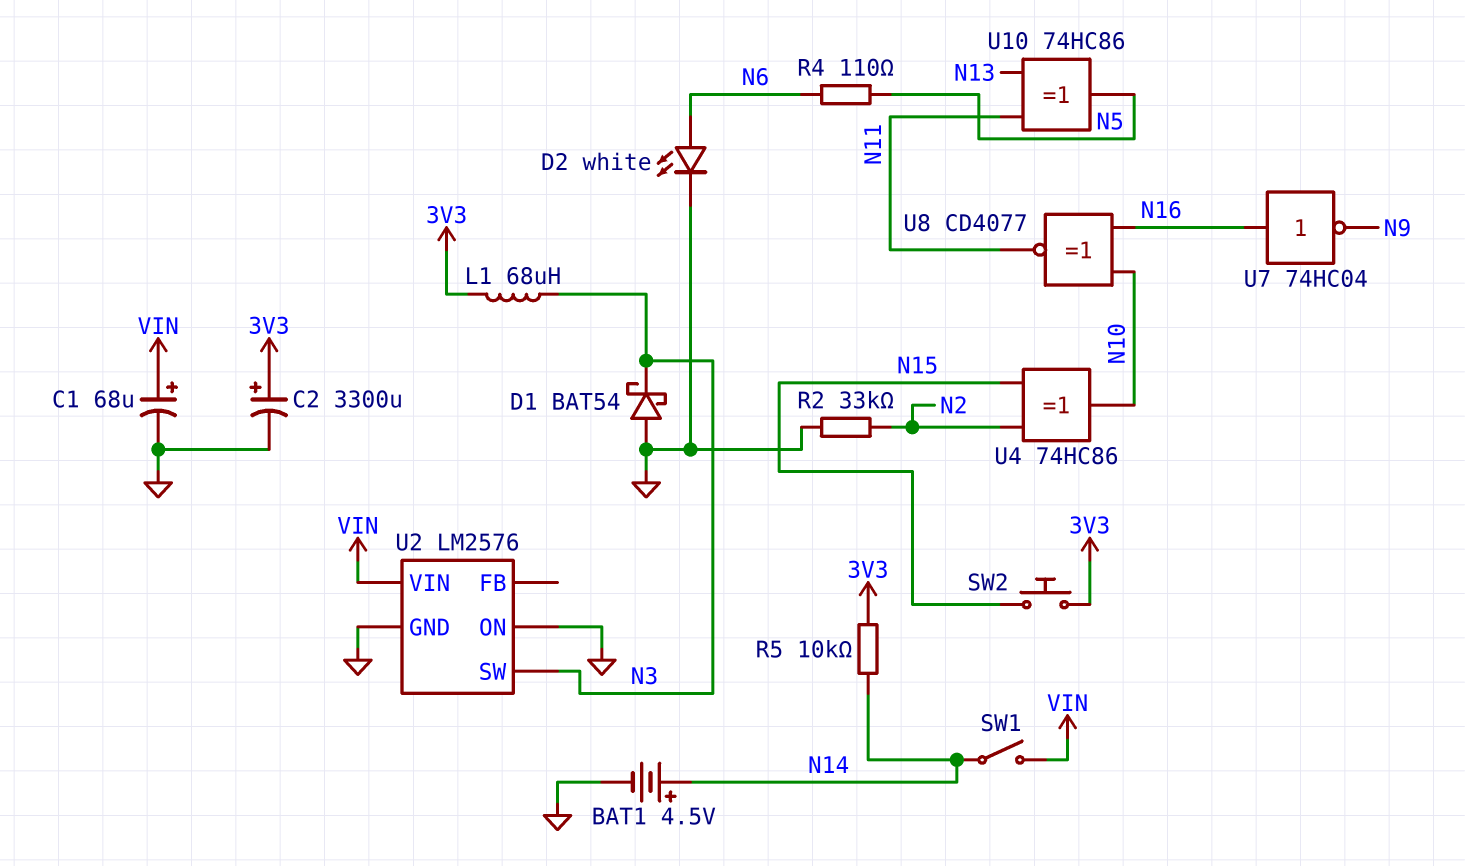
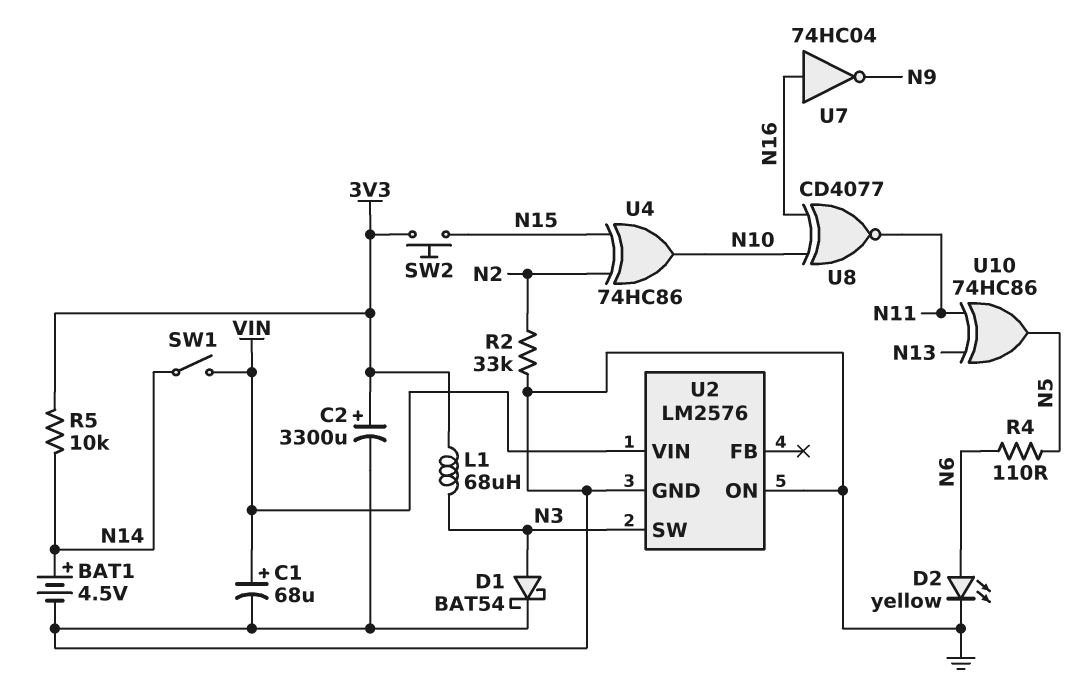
D1: schottky BAT54 (A GND, K N3) -> schottky BAT54 (A N3, K GND)
D2: LED white (A N6, K GND) -> LED yellow (A N6, K GND)

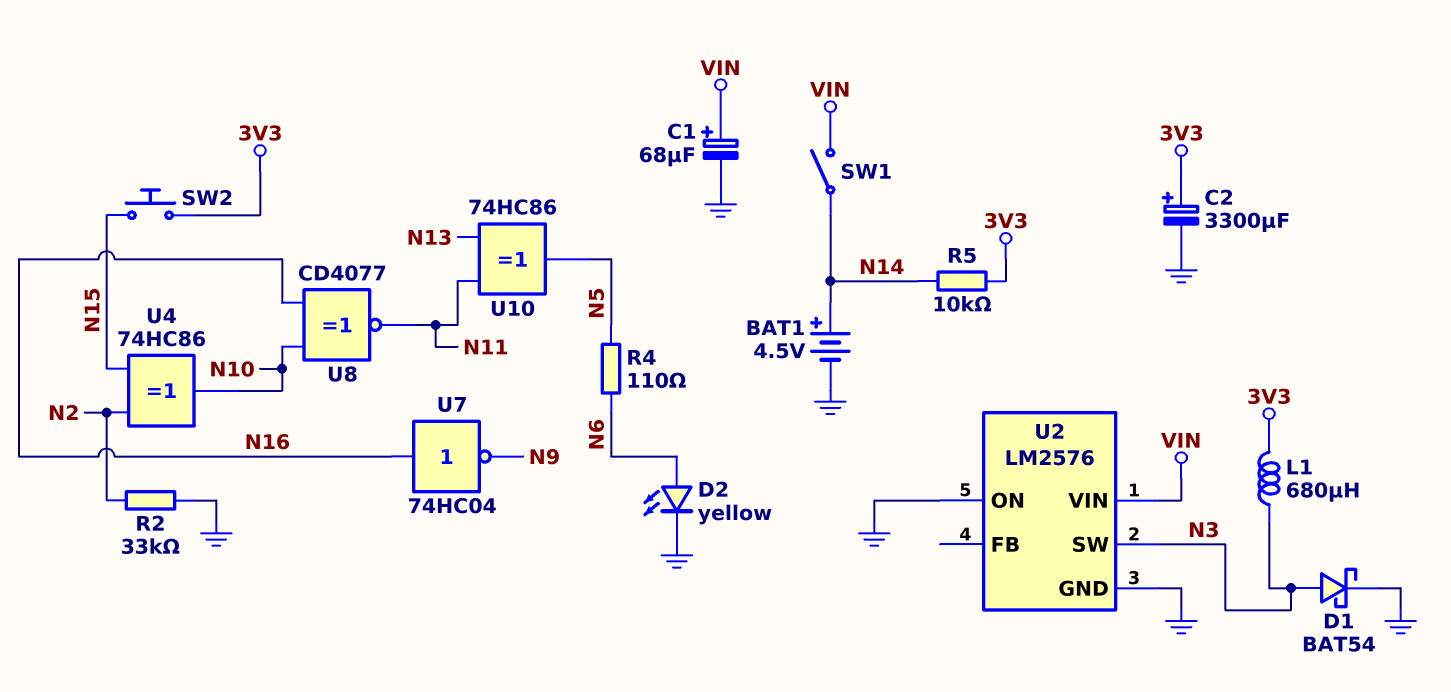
L1: 68uH (3V3, N3) -> 680uH (3V3, N3)

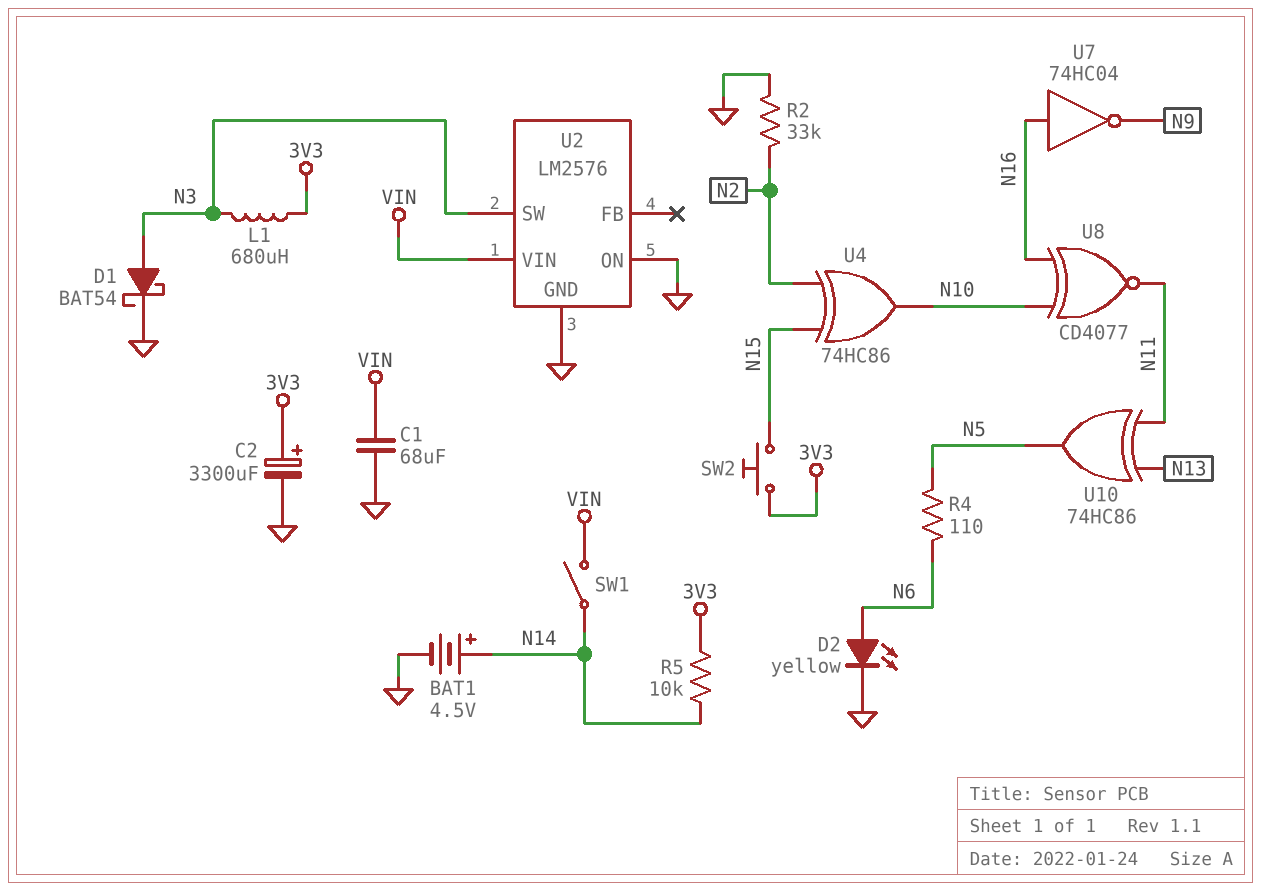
C1: 68uF (plus VIN, minus GND) -> 68uF (GND, VIN)

